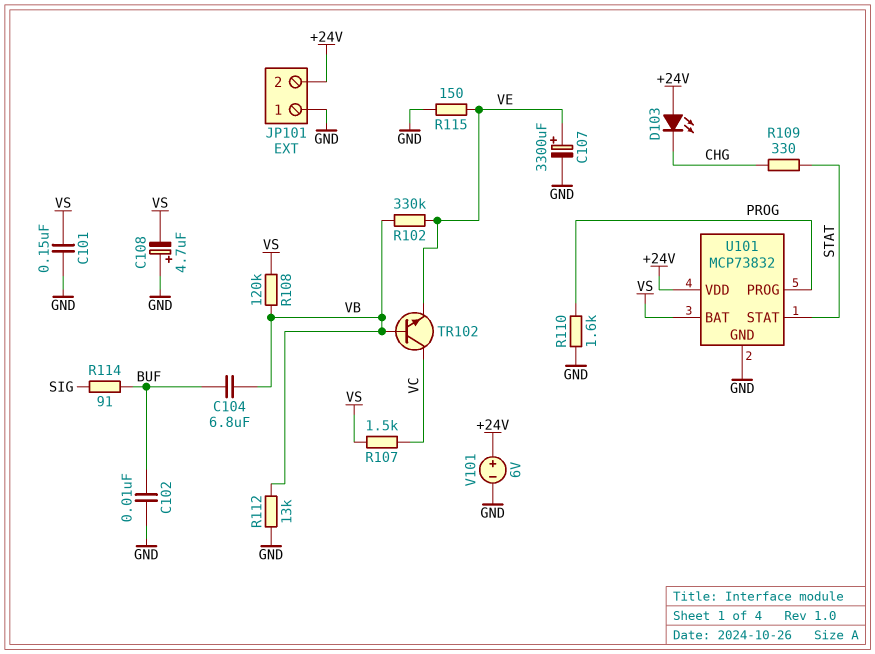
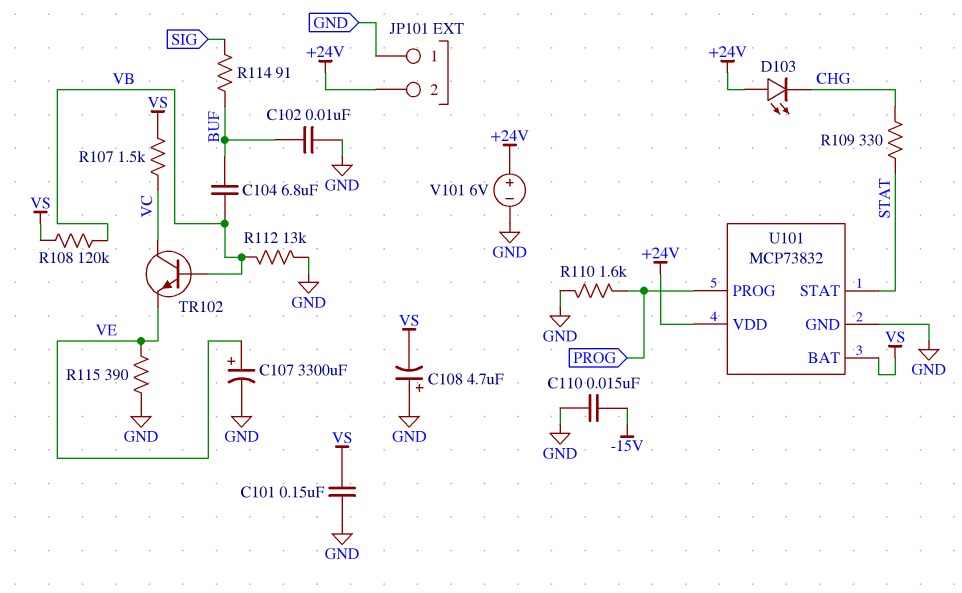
C110: none -> 15nF (-15V, GND)
R102: 330k (VB, VE) -> none
R115: 150 (GND, VE) -> 390 (GND, VE)

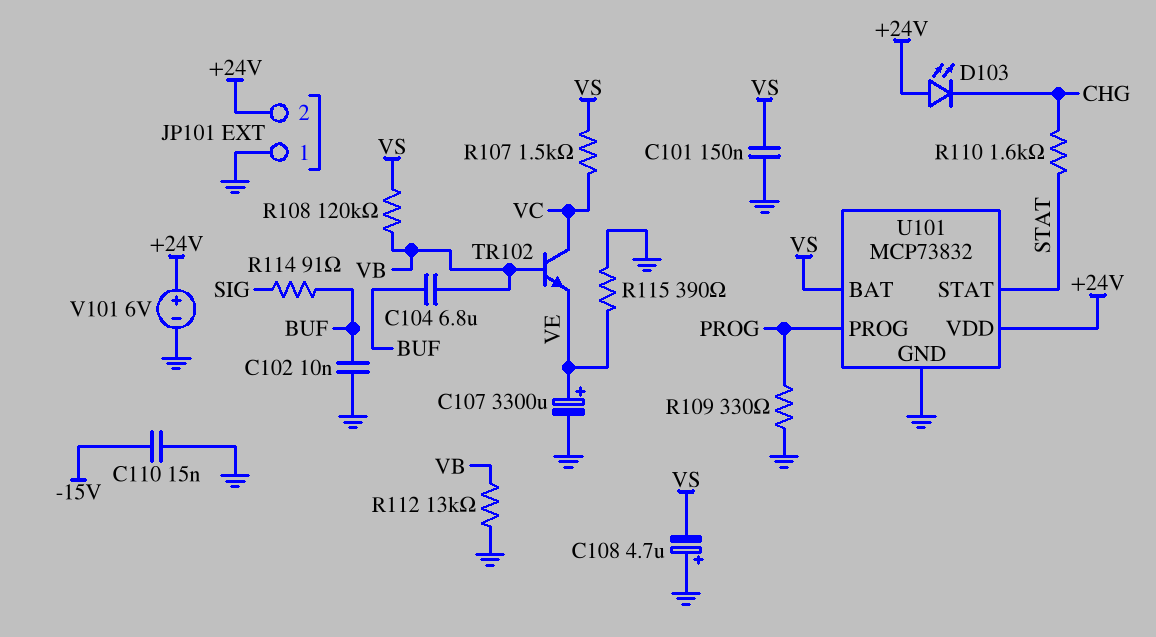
R109: 330 (CHG, STAT) -> 330 (GND, PROG)
R110: 1.6k (GND, PROG) -> 1.6k (CHG, STAT)

